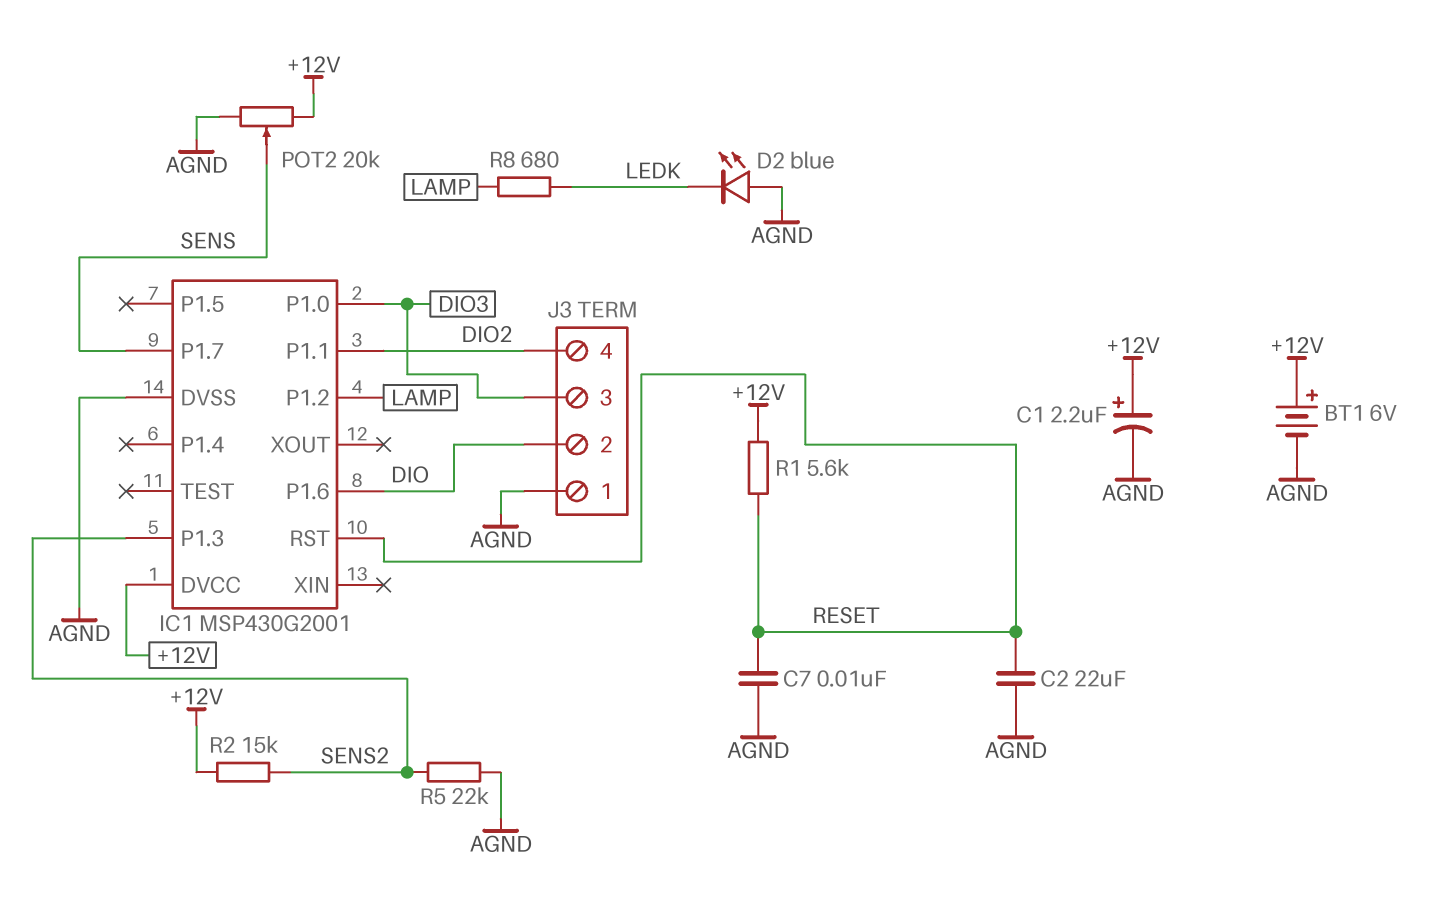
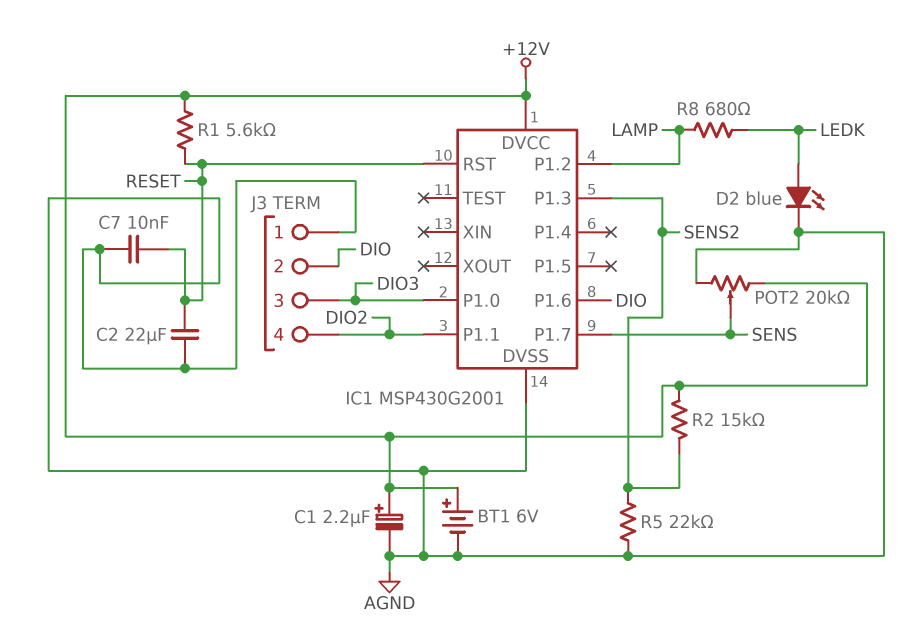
D2: LED blue (A AGND, K LEDK) -> LED blue (A LEDK, K AGND)

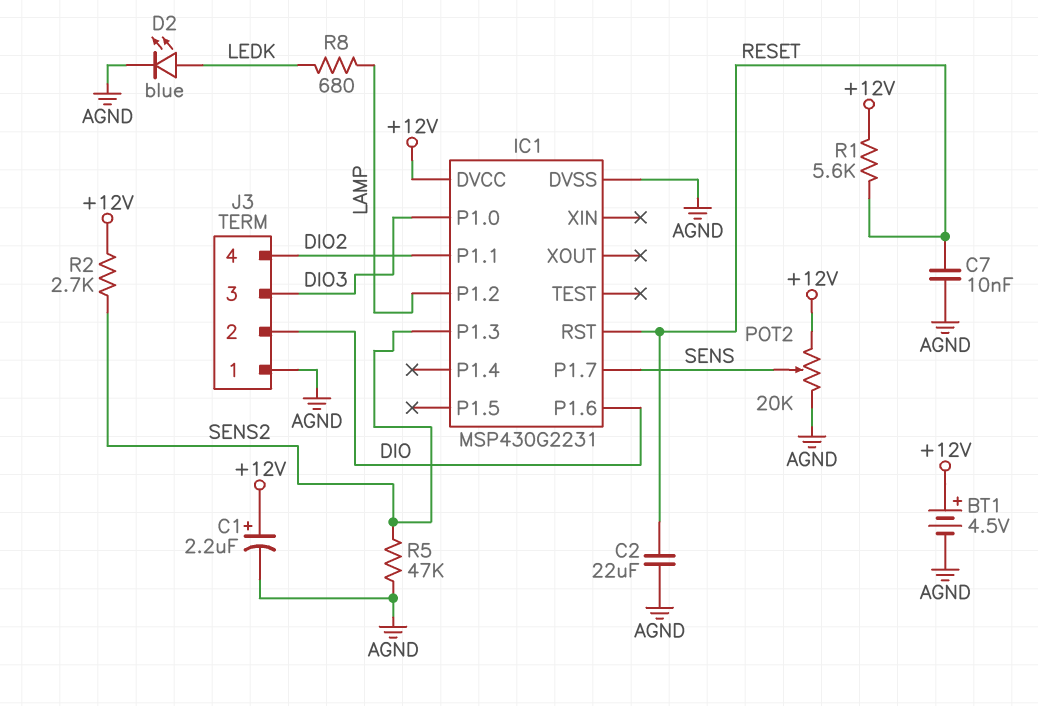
BT1: 6V (plus +12V, minus AGND) -> 4.5V (plus +12V, minus AGND)
IC1: MSP430G2001 -> MSP430G2231
R2: 15k (+12V, SENS2) -> 2.7k (+12V, SENS2)
R5: 22k (AGND, SENS2) -> 47k (AGND, SENS2)

